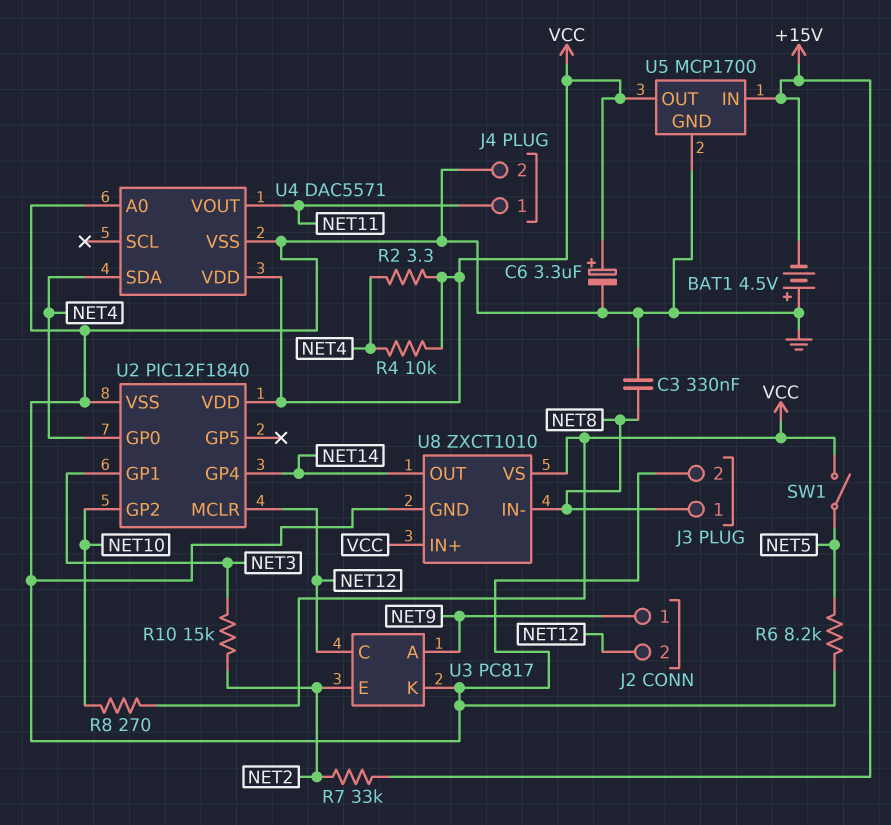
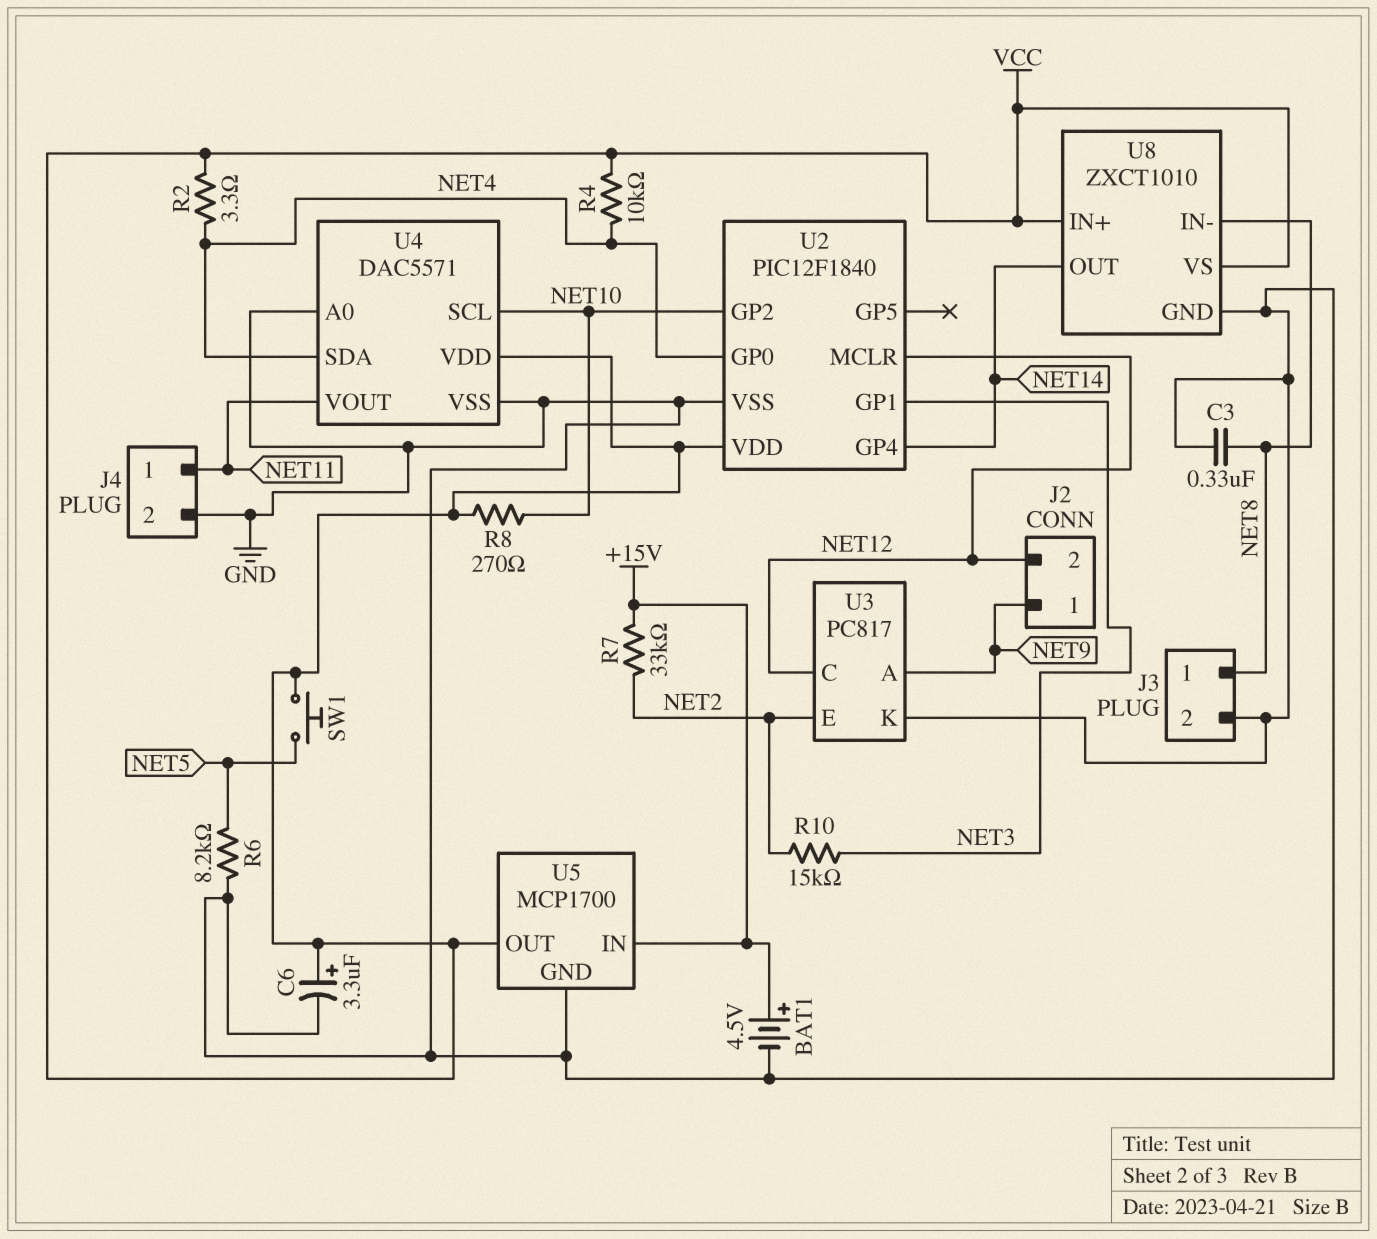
BAT1: 4.5V (plus GND, minus +15V) -> 4.5V (plus +15V, minus GND)
SW1: switch (NET5, VCC) -> button (NET5, VCC)
U4 pin SCL: none -> NET10

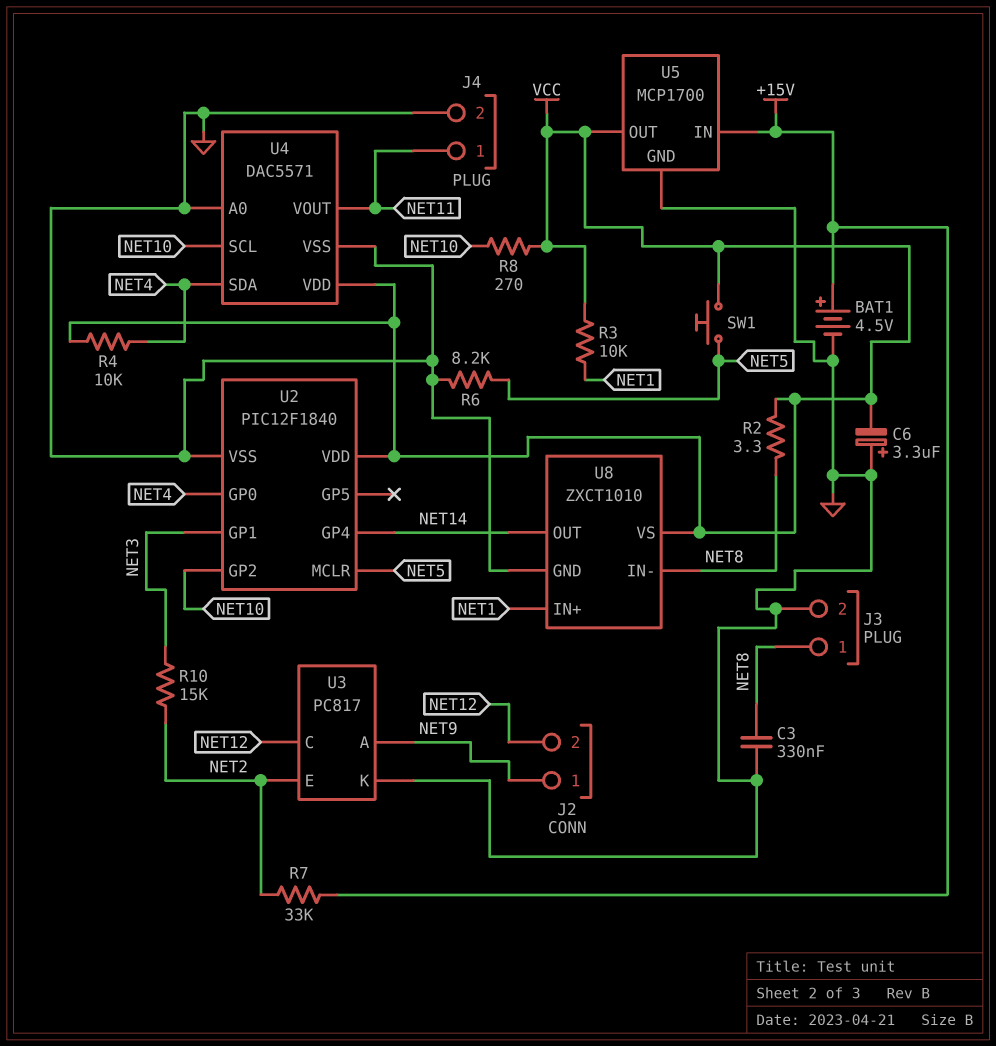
C6: 3.3uF (plus VCC, minus GND) -> 3.3uF (plus GND, minus VCC)
R2: 3.3 (NET4, VCC) -> 3.3 (NET8, VCC)
R3: none -> 10k (NET1, VCC)
U2 pin MCLR: NET12 -> NET5
U8 pin IN+: VCC -> NET1

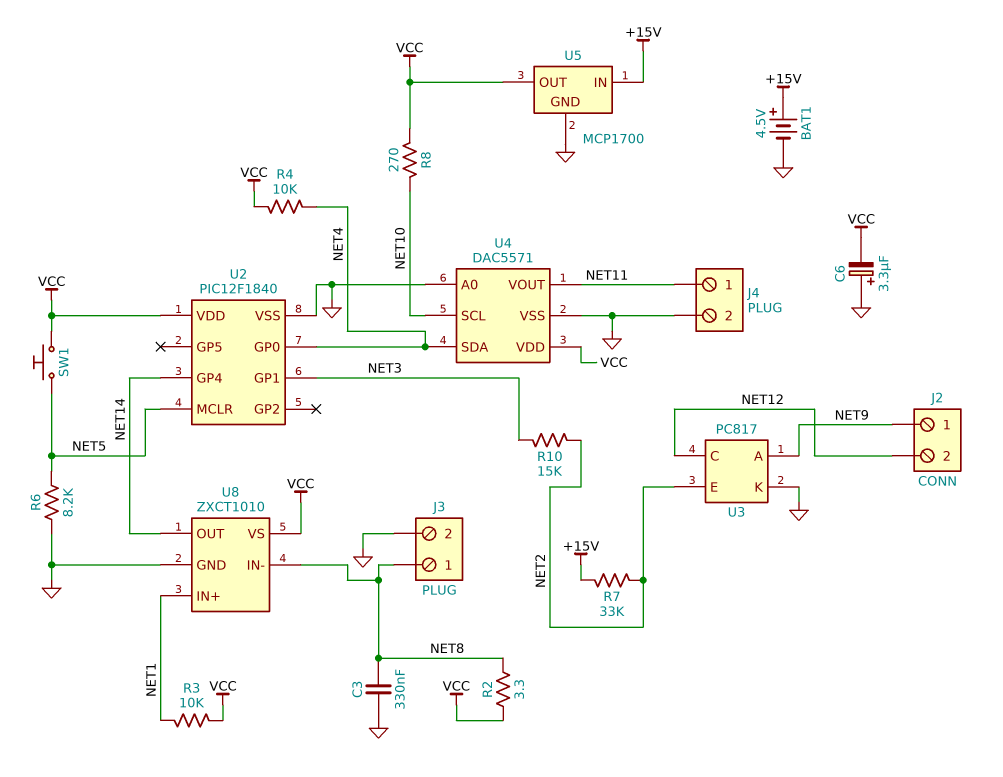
U2 pin GP2: NET10 -> none

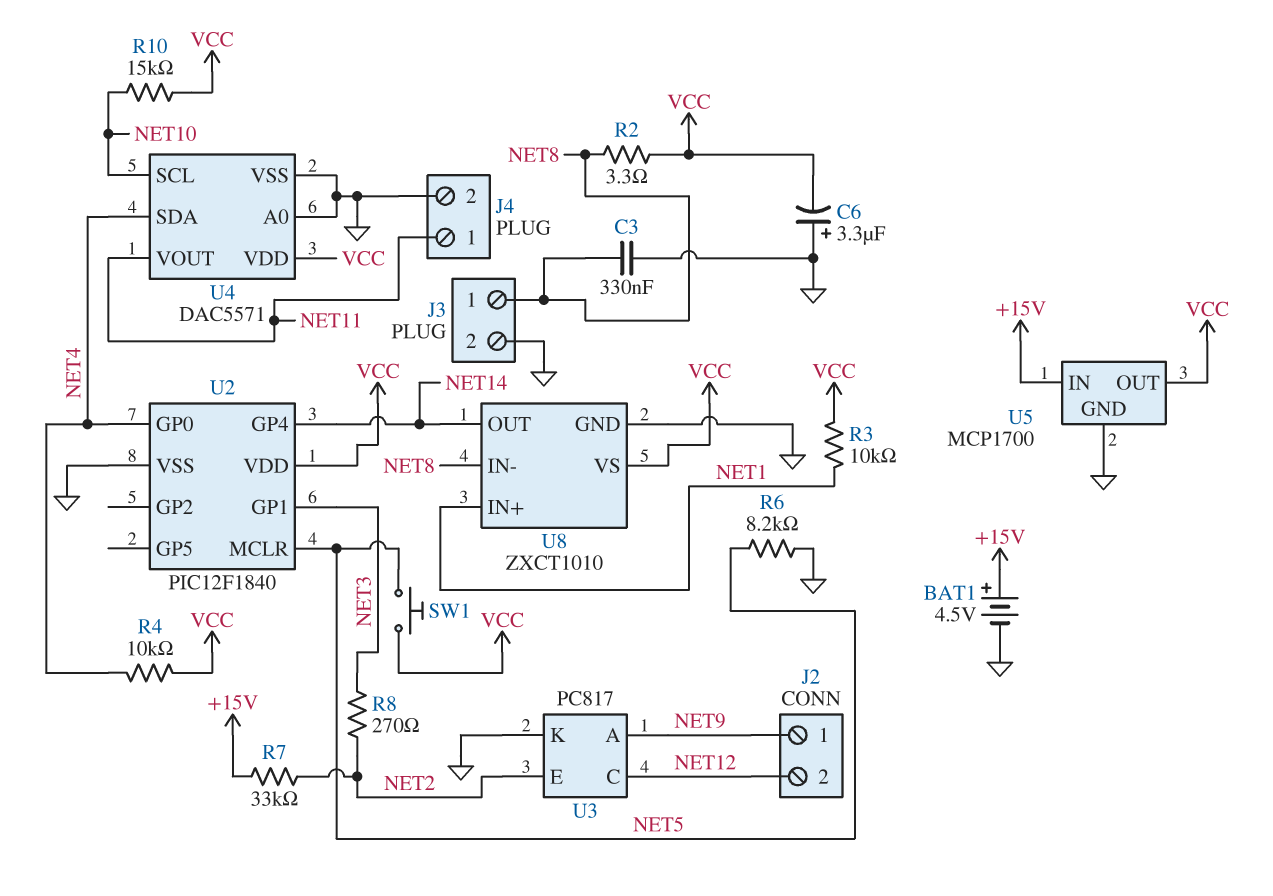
R8: 270 (NET10, VCC) -> 270 (NET2, NET3)
R10: 15k (NET2, NET3) -> 15k (NET10, VCC)

